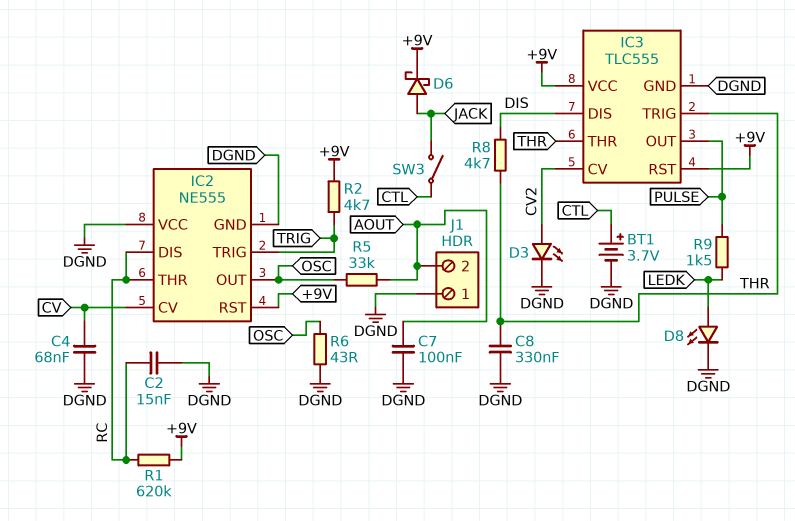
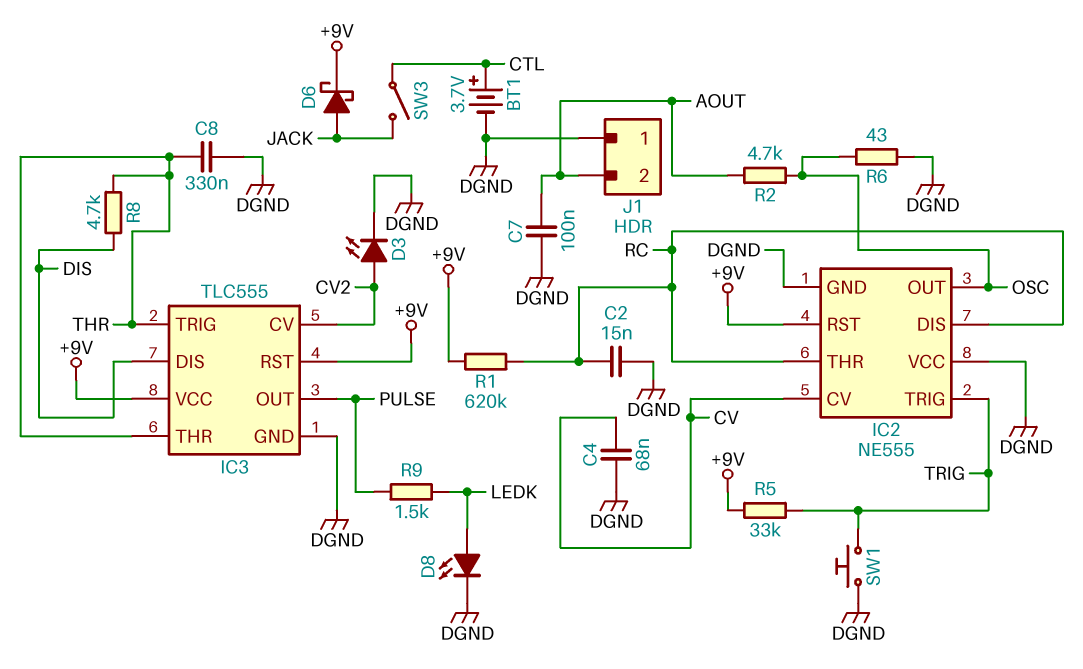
R2: 4.7k (+9V, TRIG) -> 4.7k (AOUT, OSC)
R5: 33k (AOUT, OSC) -> 33k (+9V, TRIG)
SW1: none -> button (DGND, TRIG)

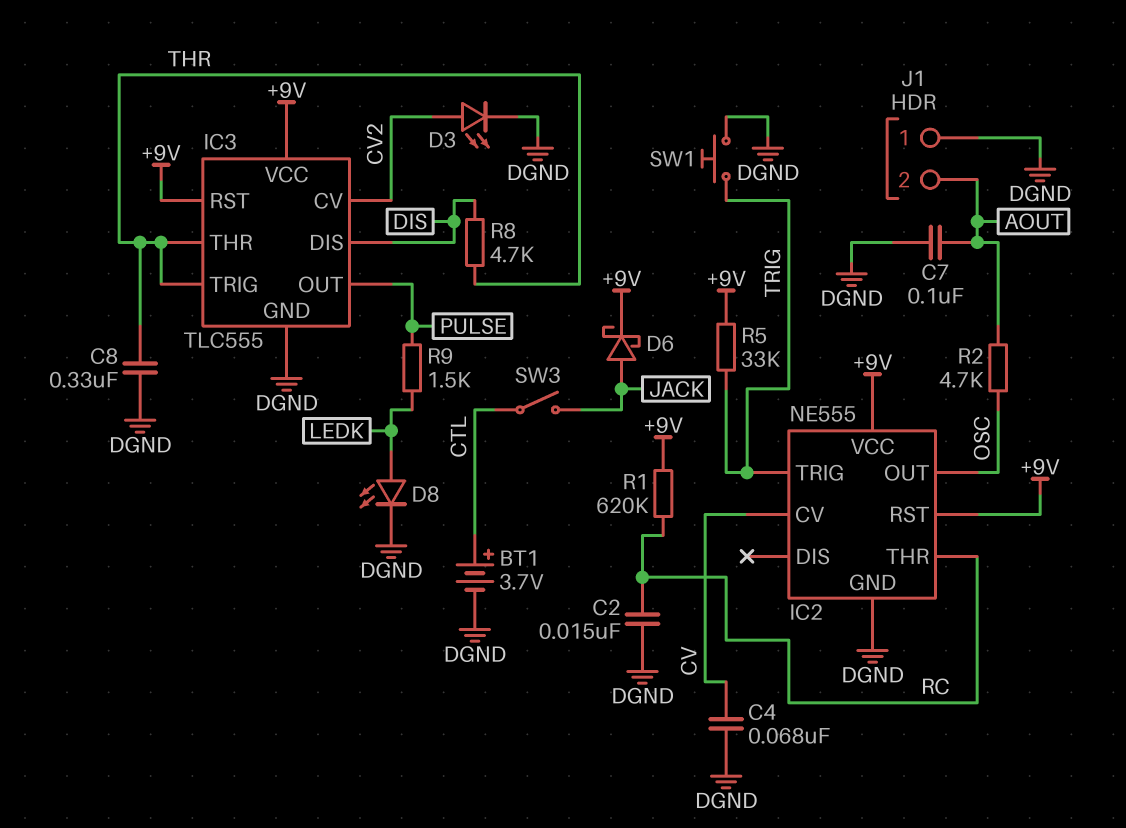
IC2 pin DIS: RC -> none
IC2 pin VCC: DGND -> +9V
R6: 43 (DGND, OSC) -> none

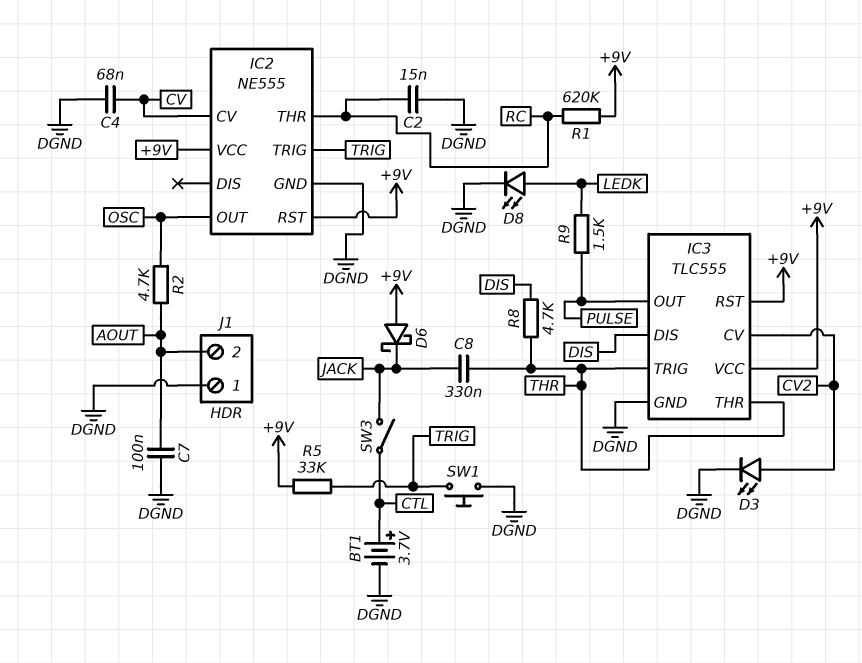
C8: 330nF (DGND, THR) -> 330nF (JACK, THR)
D6: schottky (A JACK, K +9V) -> schottky (A +9V, K JACK)

